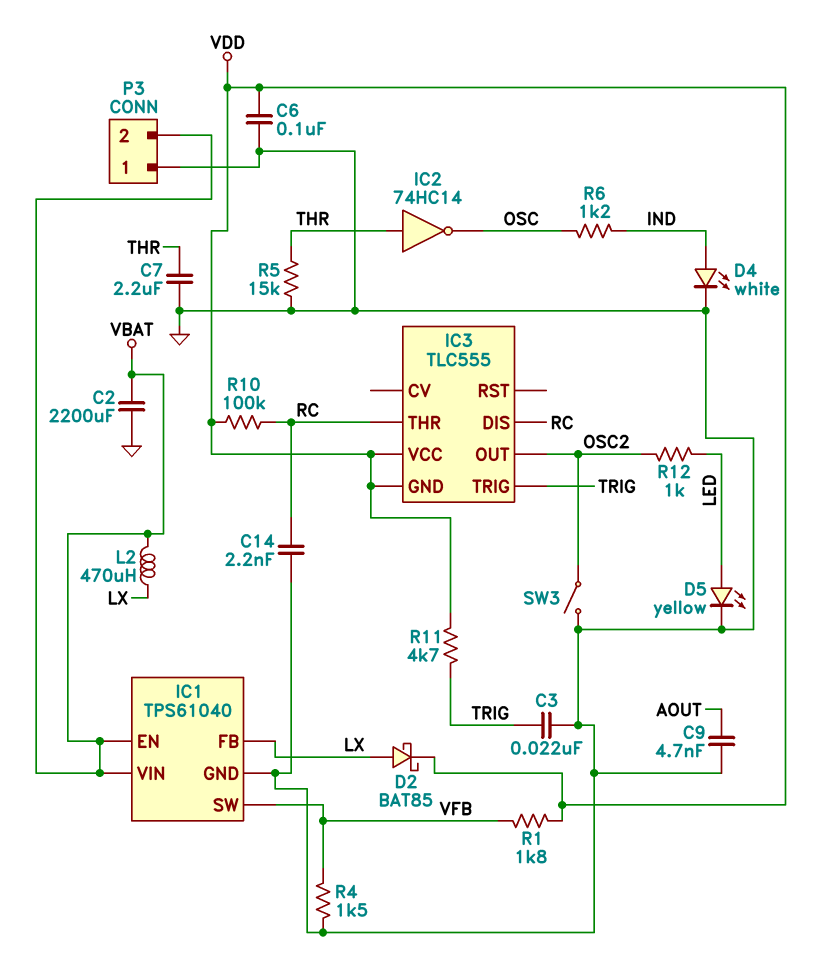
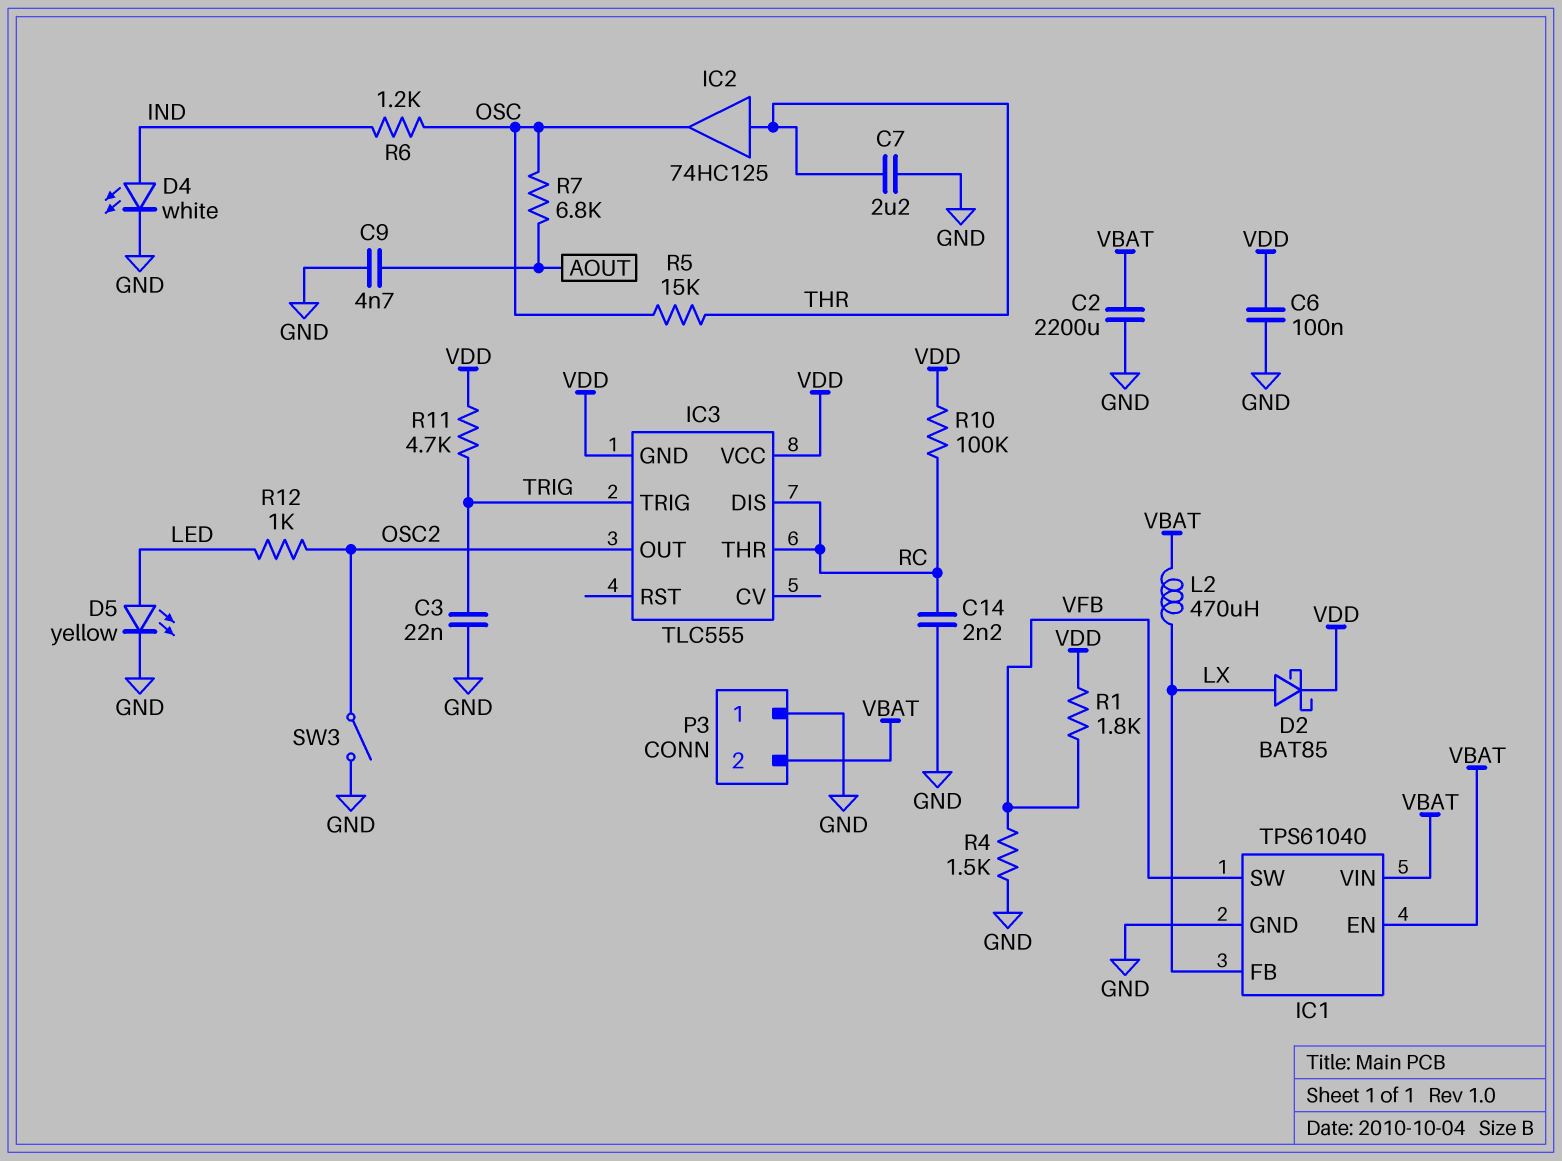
IC2: NOT 74HC14 (in THR, out OSC) -> buffer 74HC125 (in THR, out OSC)
R5: 15k (GND, THR) -> 15k (OSC, THR)
R7: none -> 6.8k (AOUT, OSC)

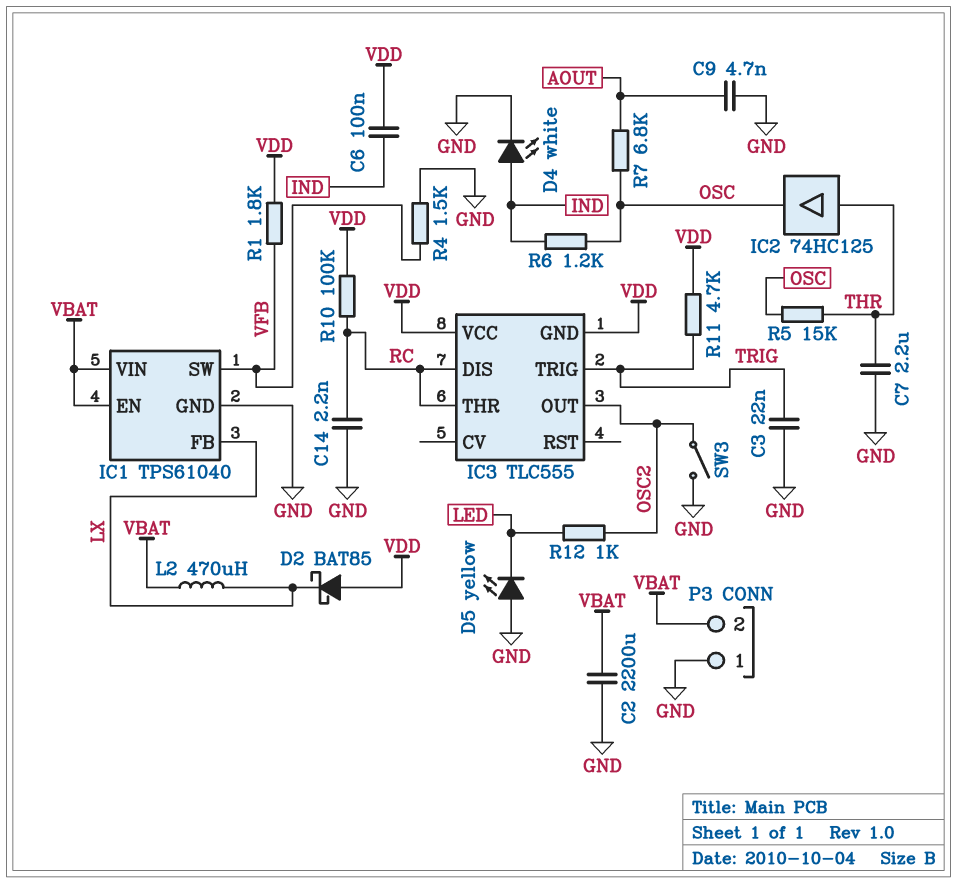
C6: 100nF (GND, VDD) -> 100nF (IND, VDD)
D2: schottky BAT85 (A LX, K VDD) -> schottky BAT85 (A VDD, K LX)
D5: LED yellow (A LED, K GND) -> LED yellow (A GND, K LED)

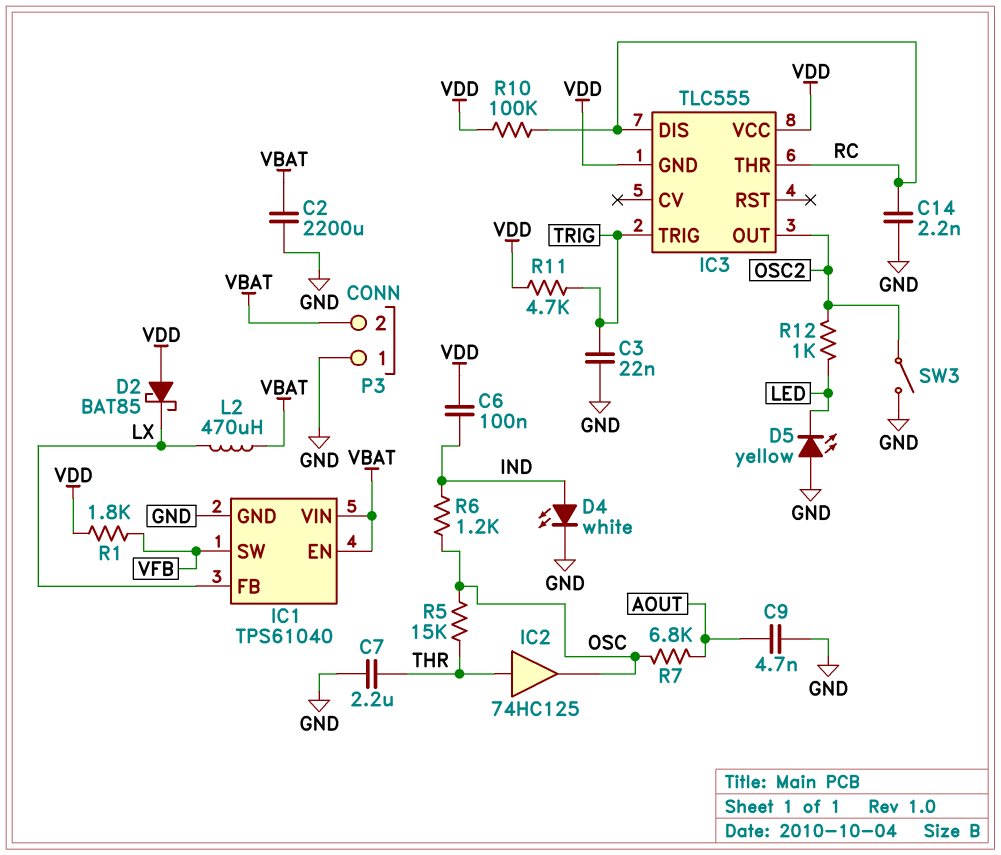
R4: 1.5k (GND, VFB) -> none

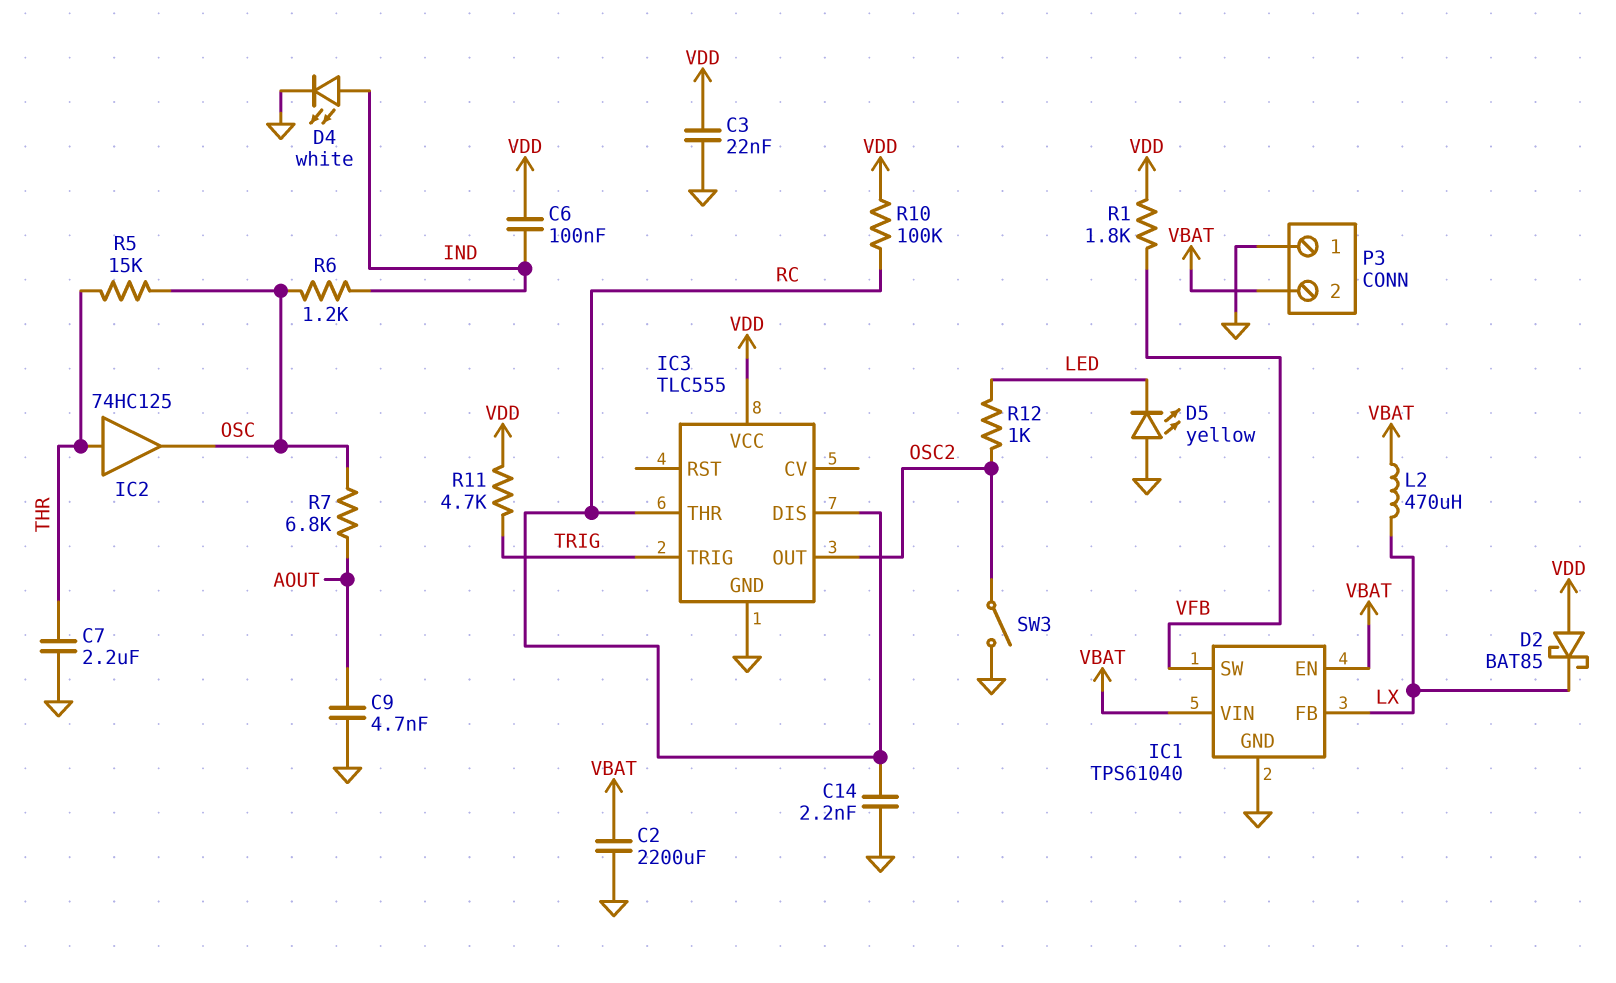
C3: 22nF (GND, TRIG) -> 22nF (GND, VDD)
IC3 pin GND: VDD -> GND

